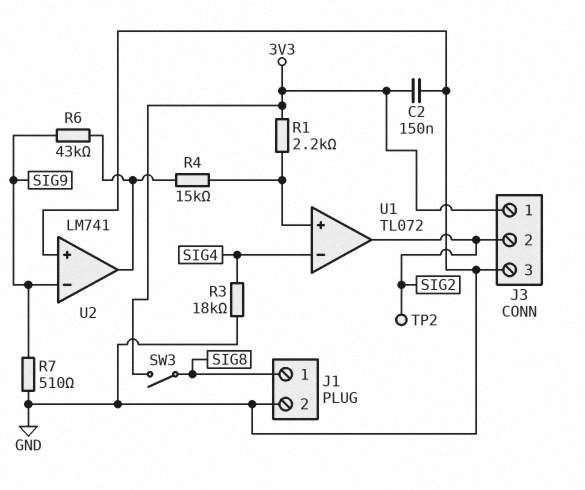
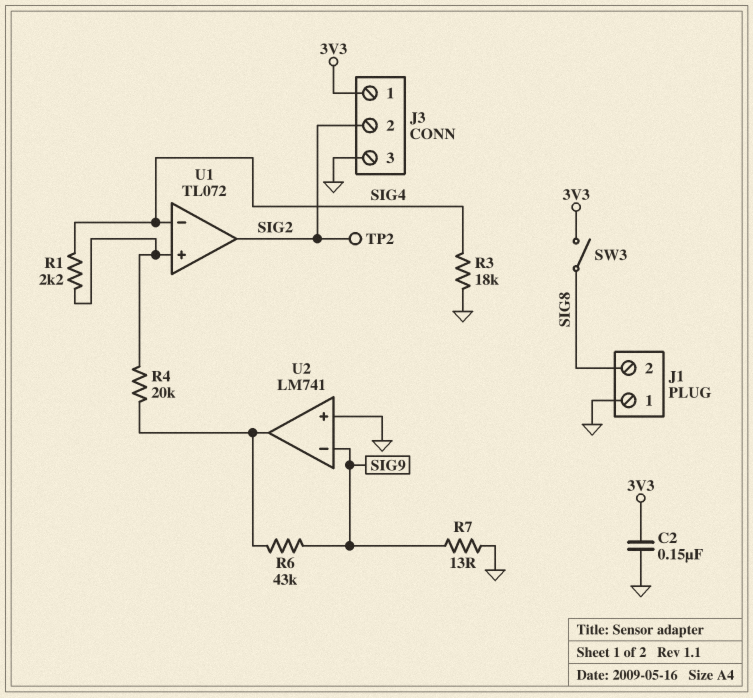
J1 pin 1: SIG8 -> GND
J1 pin 2: GND -> SIG8
R1: 2.2k (3V3, U1/in+) -> 2.2k (SIG4, U1/in+)
R4: 15k (U1/in+, U2/out) -> 20k (U1/in+, U2/out)
R7: 510 (GND, SIG9) -> 13 (GND, SIG9)

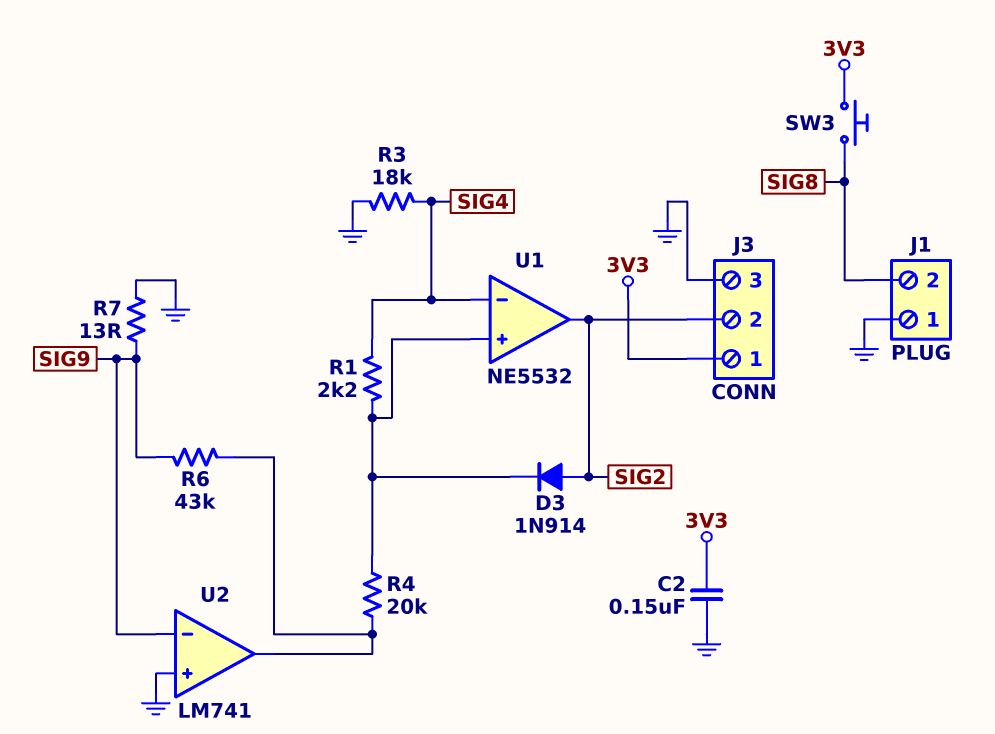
D3: none -> diode 1N914 (A SIG2, K U1/in+)
SW3: switch (3V3, SIG8) -> button (3V3, SIG8)
TP2: test point (SIG2) -> none
U1: TL072 -> NE5532

